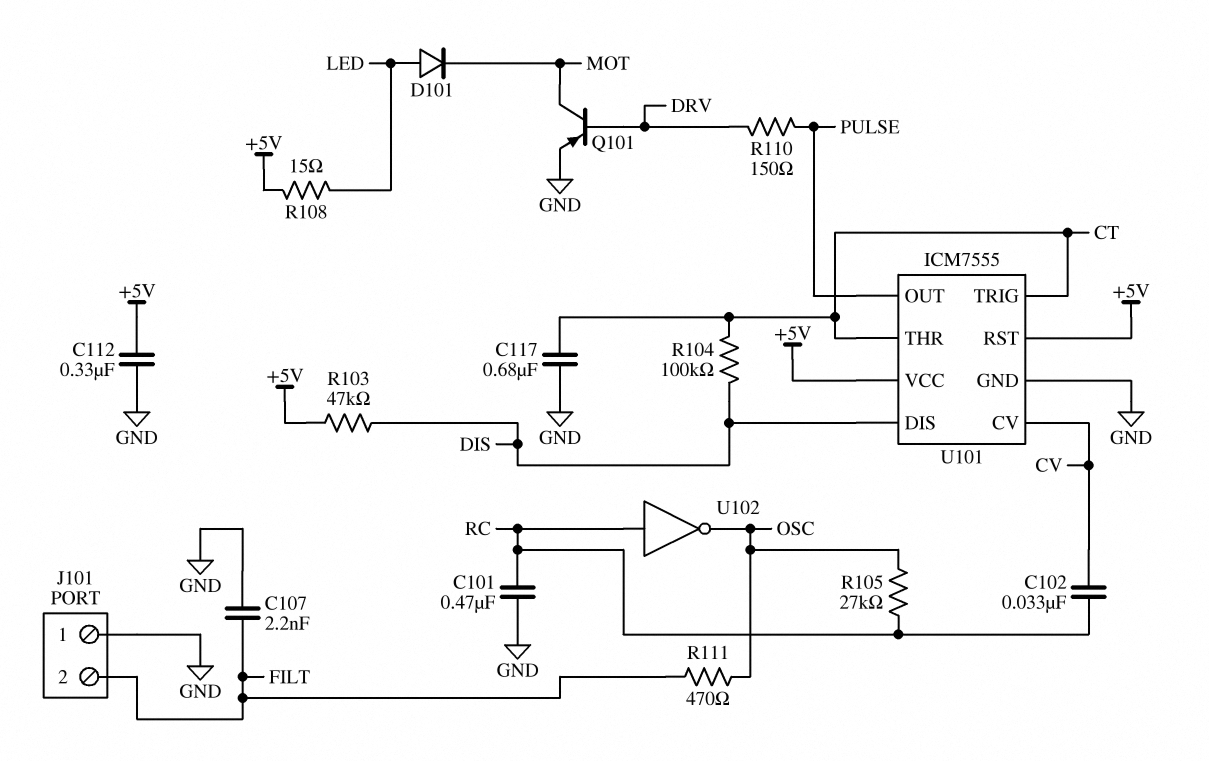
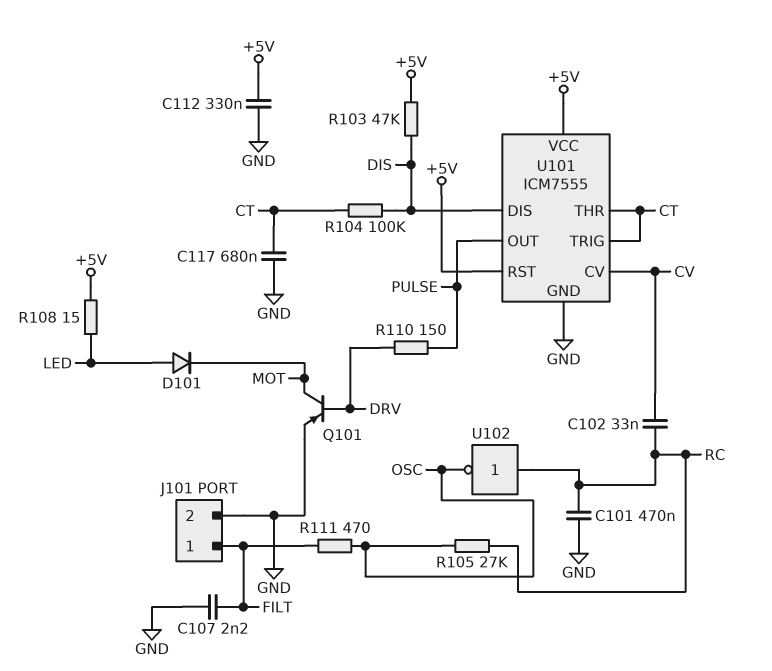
J101 pin 1: GND -> FILT
J101 pin 2: FILT -> GND

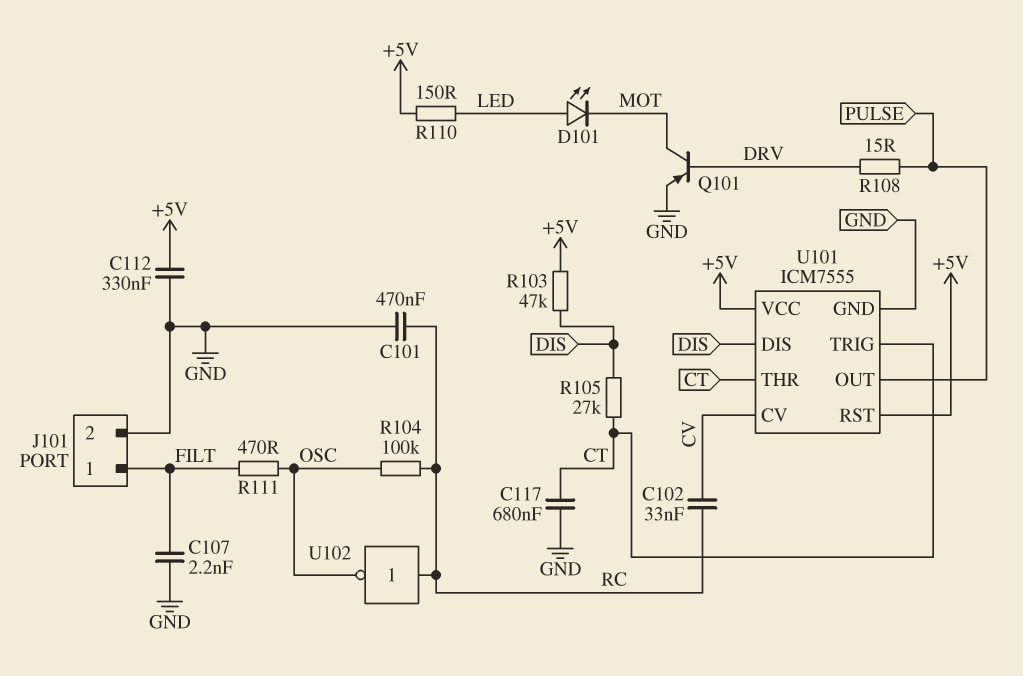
D101: diode (A LED, K MOT) -> LED (A LED, K MOT)
R104: 100k (CT, DIS) -> 100k (OSC, RC)
R105: 27k (OSC, RC) -> 27k (CT, DIS)
R108: 15 (+5V, LED) -> 15 (DRV, PULSE)
R110: 150 (DRV, PULSE) -> 150 (+5V, LED)

